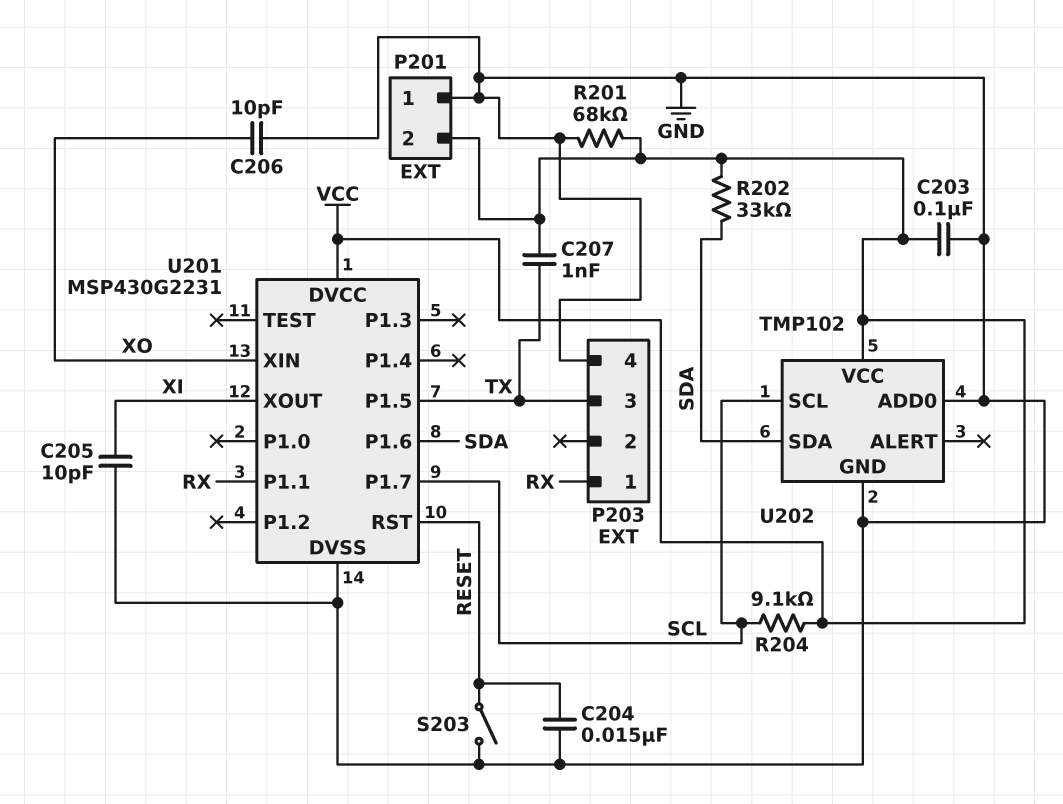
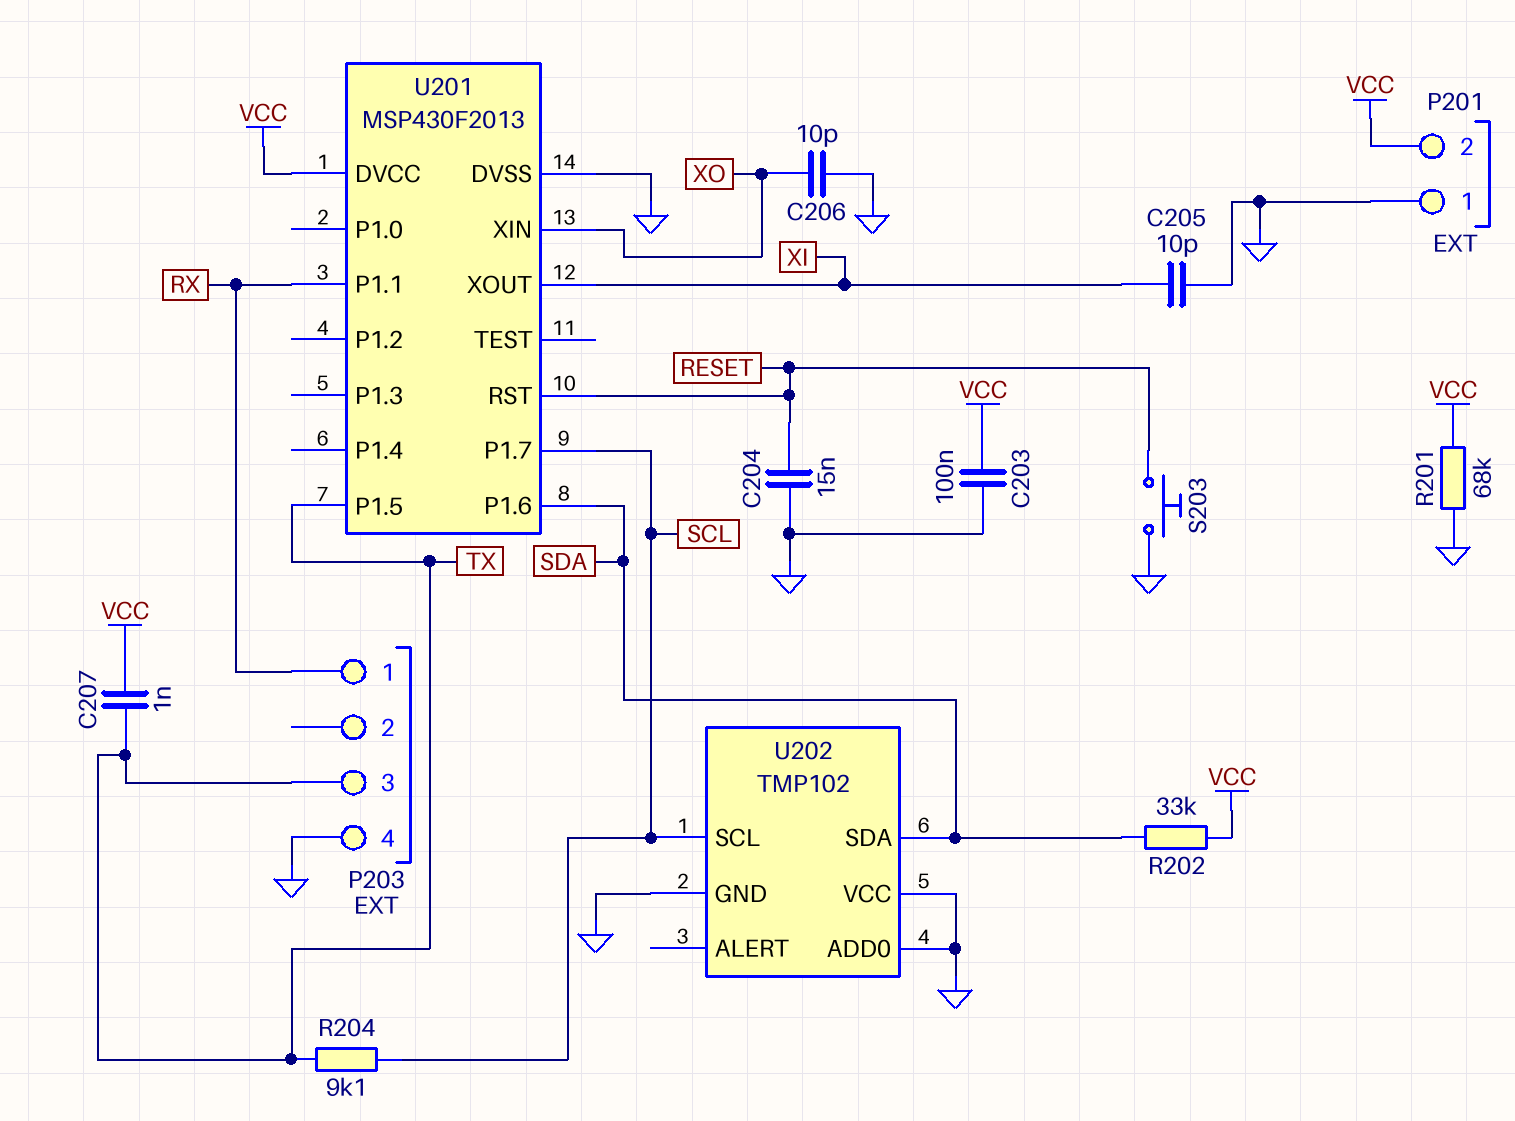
R204: 9.1k (SCL, VCC) -> 9.1k (SCL, TX)
S203: switch (GND, RESET) -> button (GND, RESET)
U201: MSP430G2231 -> MSP430F2013
U202 pin VCC: VCC -> GND

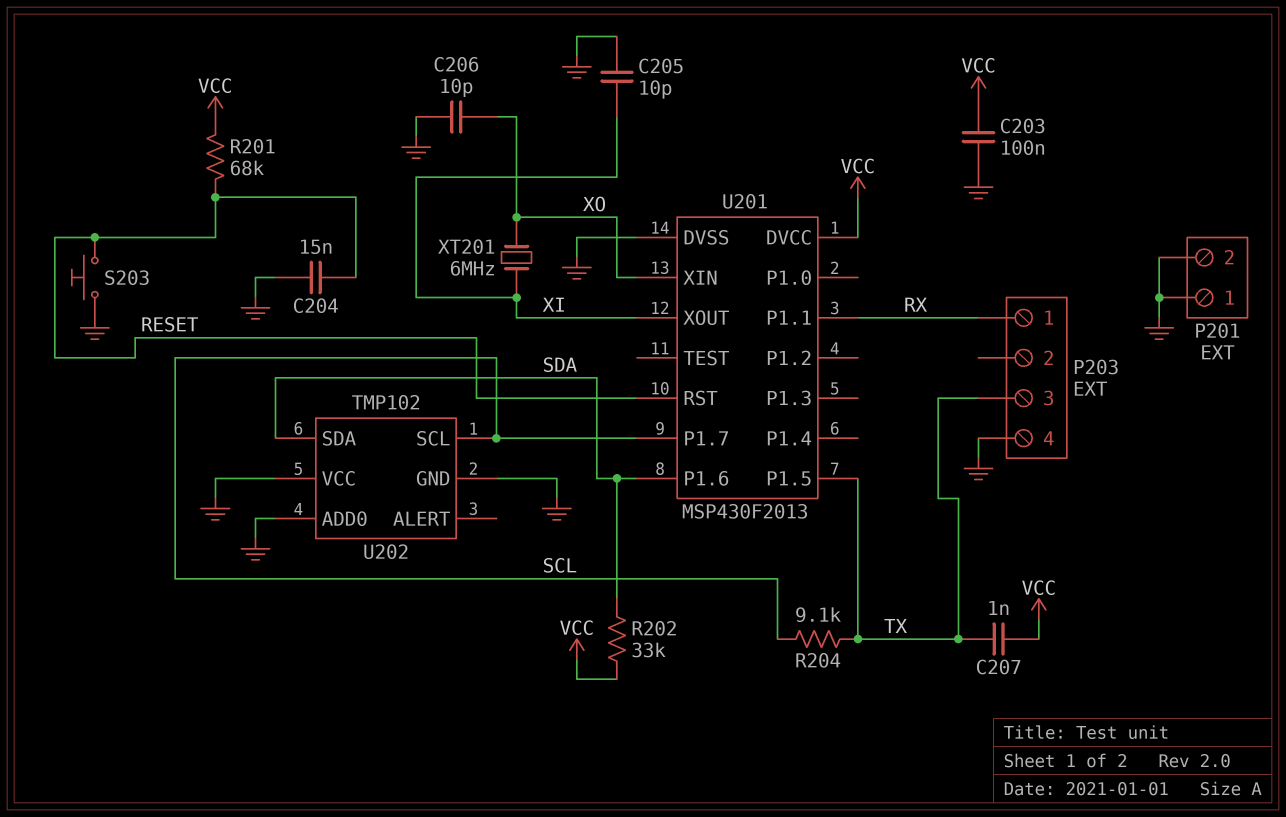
P201 pin 2: VCC -> GND
R201: 68k (GND, VCC) -> 68k (RESET, VCC)
XT201: none -> 6MHz (XI, XO)

